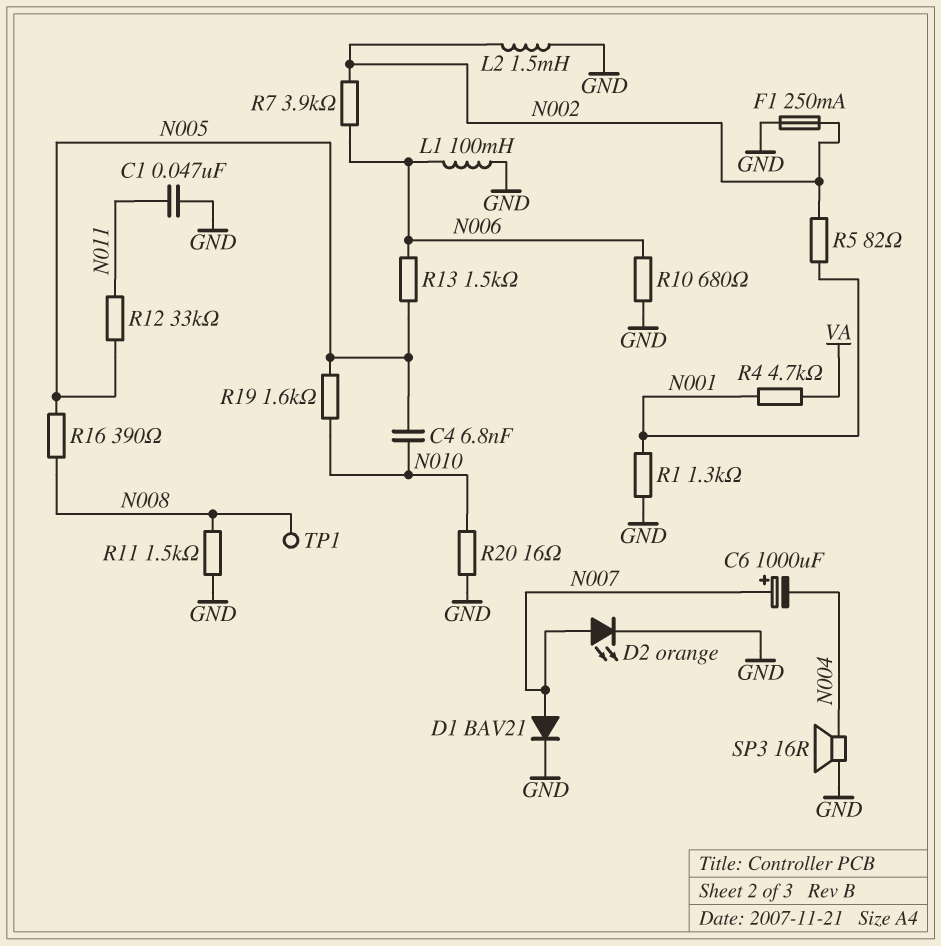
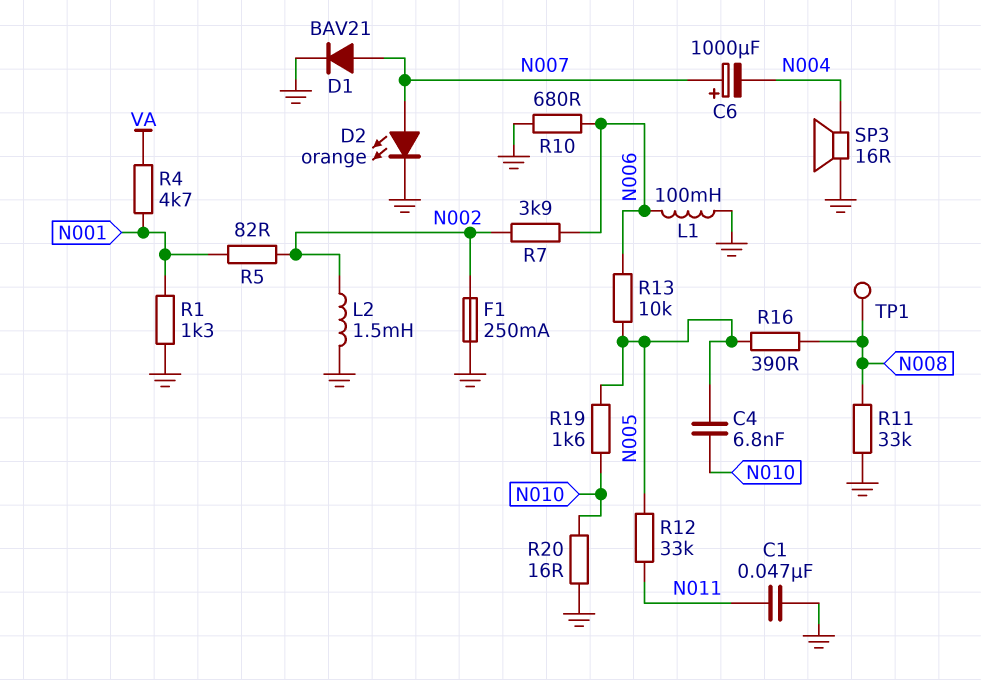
R11: 1.5k (GND, N008) -> 33k (GND, N008)
R13: 1.5k (N005, N006) -> 10k (N005, N006)

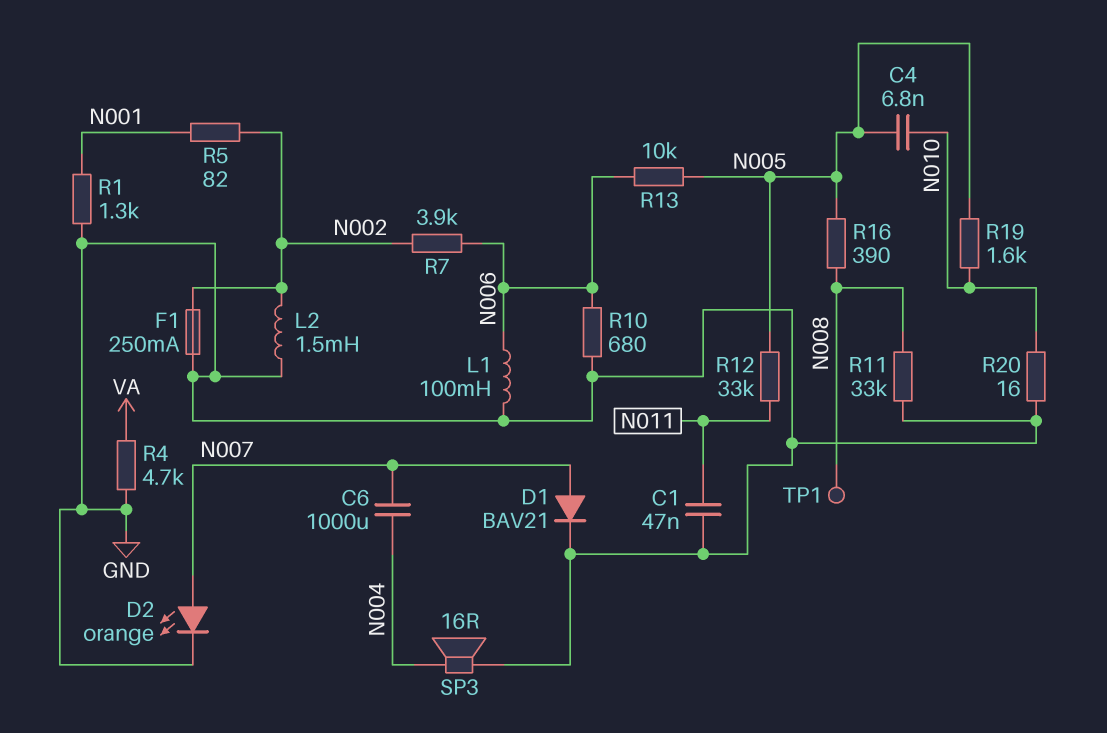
C6: 1000uF (plus N007, minus N004) -> 1000uF (N004, N007)
R4: 4.7k (N001, VA) -> 4.7k (GND, VA)

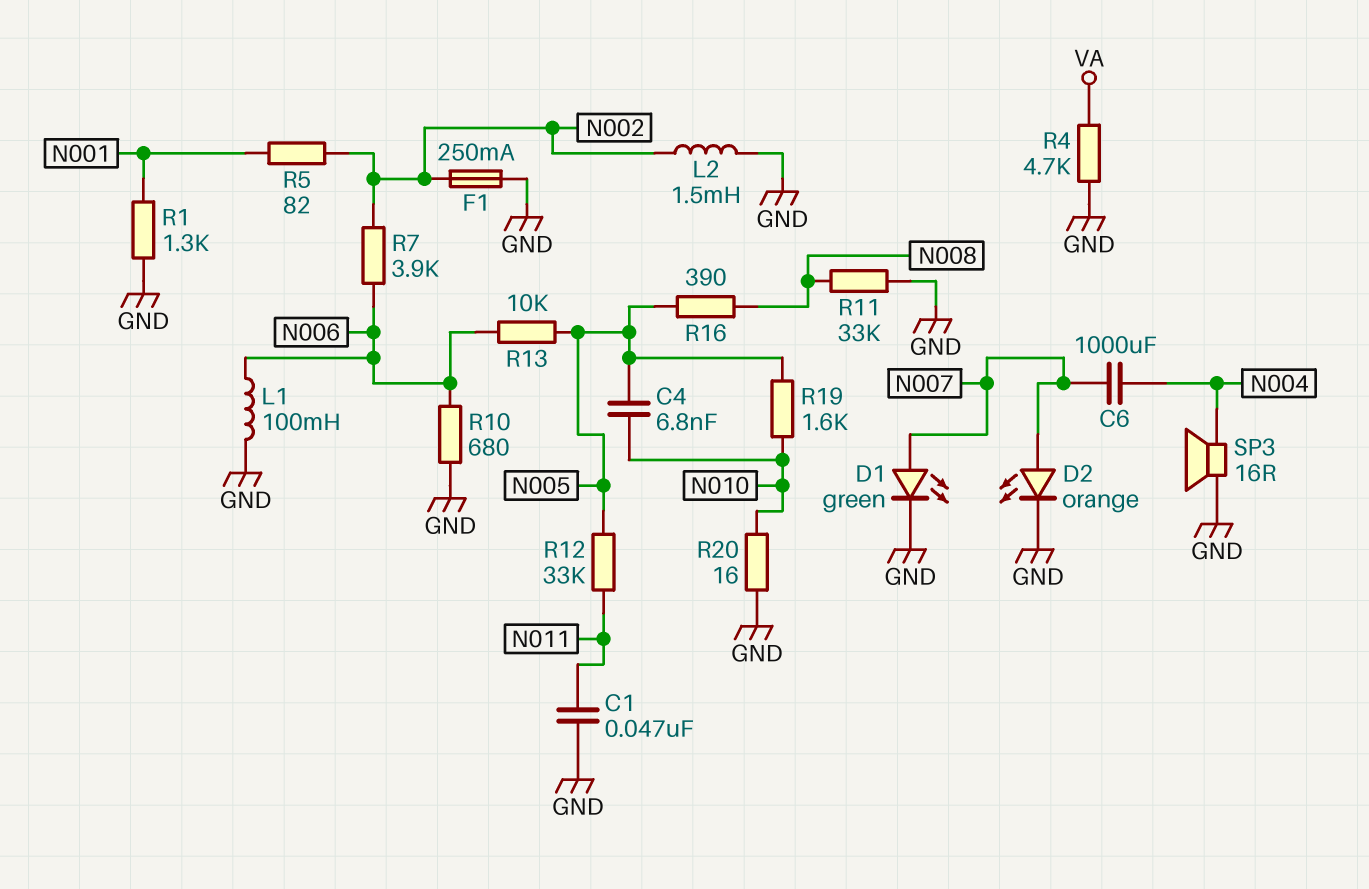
D1: diode BAV21 (A N007, K GND) -> LED green (A N007, K GND)
TP1: test point (N008) -> none

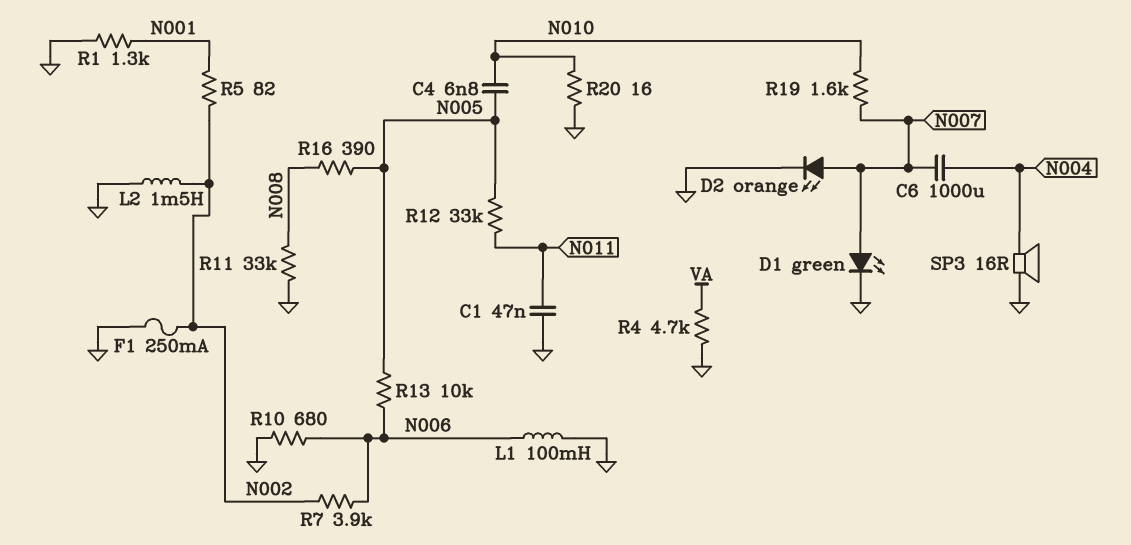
R19: 1.6k (N005, N010) -> 1.6k (N007, N010)

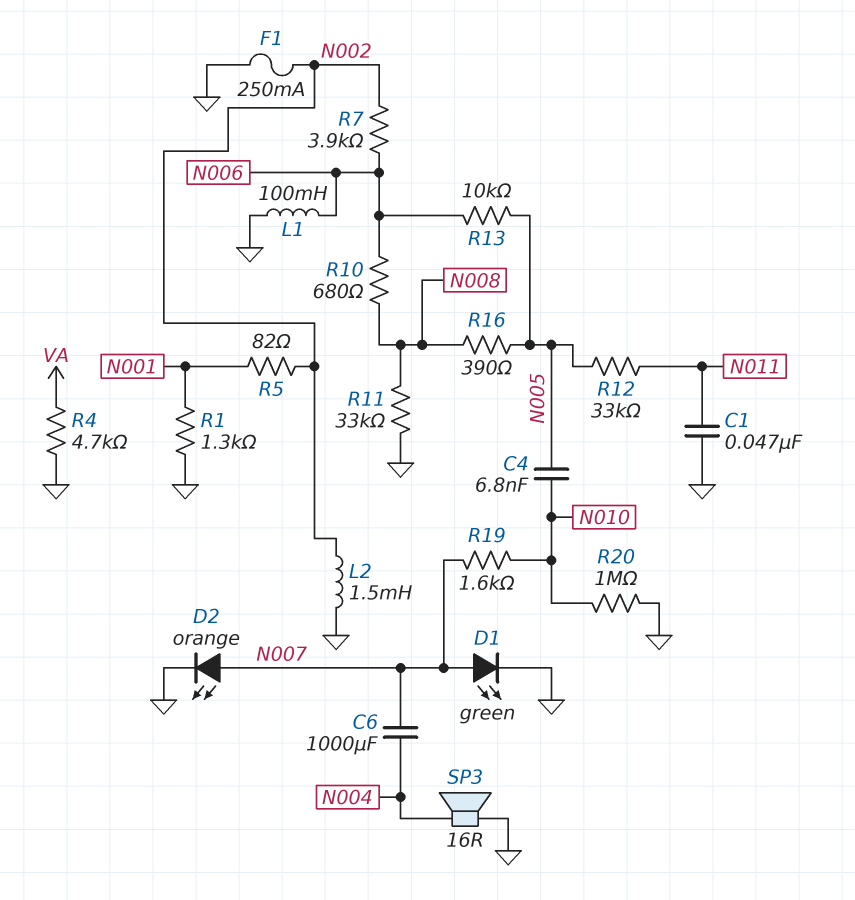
R10: 680 (GND, N006) -> 680 (N006, N008)
R20: 16 (GND, N010) -> 1M (GND, N010)

